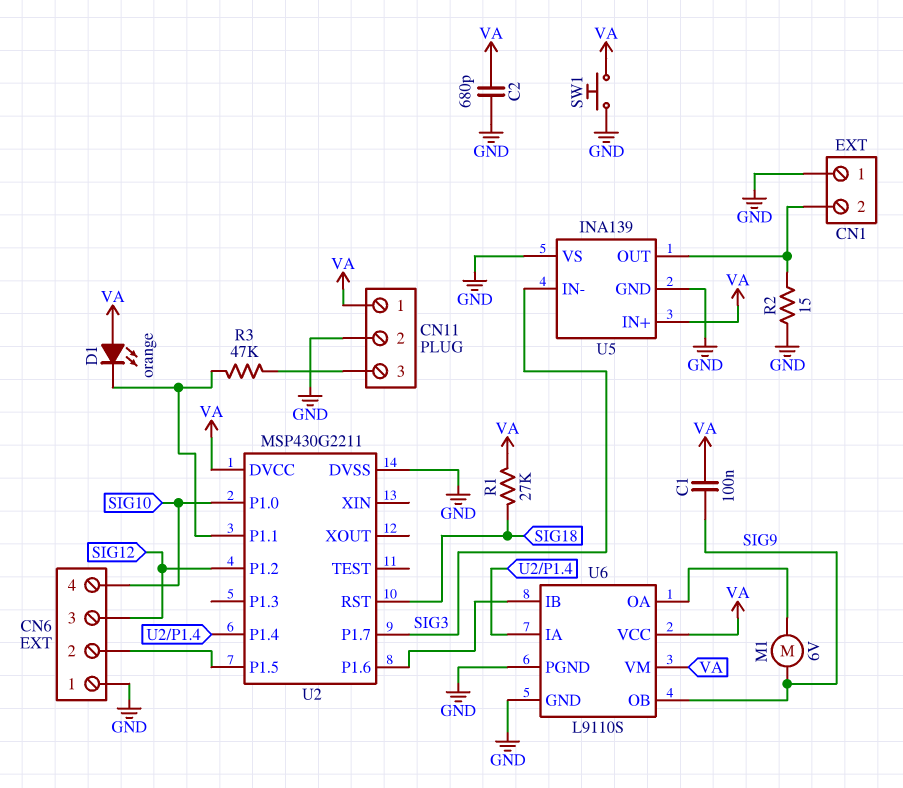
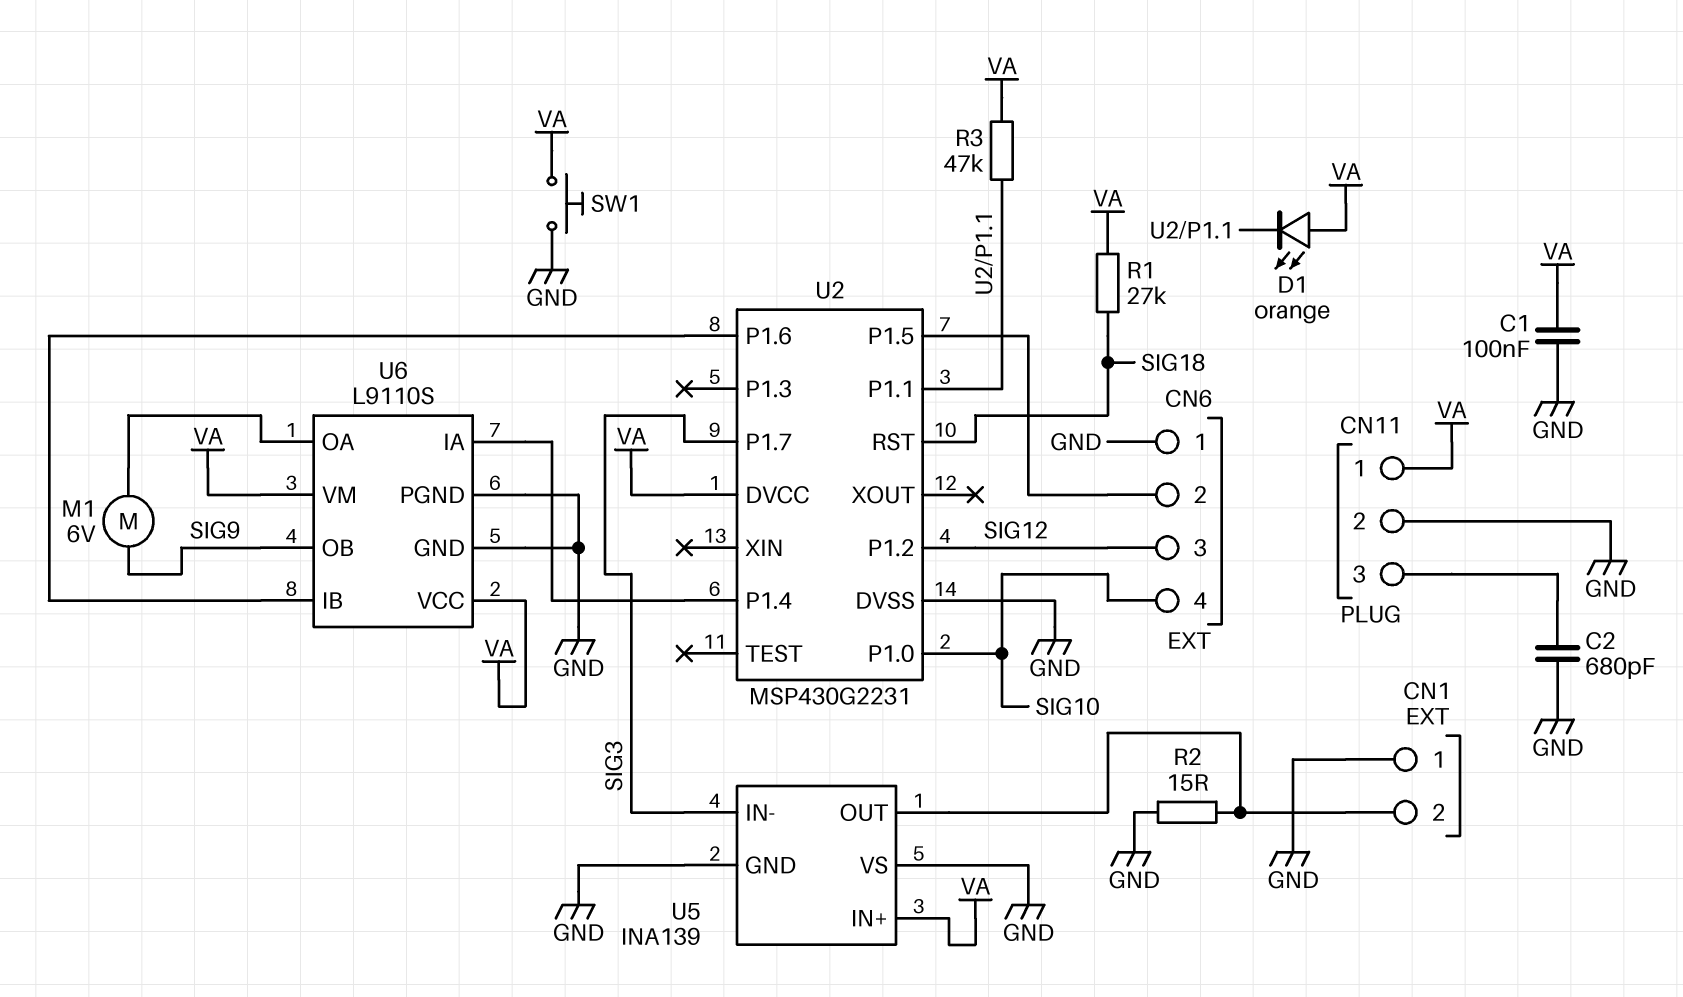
C1: 100nF (SIG9, VA) -> 100nF (GND, VA)
C2: 680pF (GND, VA) -> 680pF (CN11/3, GND)
R3: 47k (CN11/3, U2/P1.1) -> 47k (U2/P1.1, VA)
U2: MSP430G2211 -> MSP430G2231

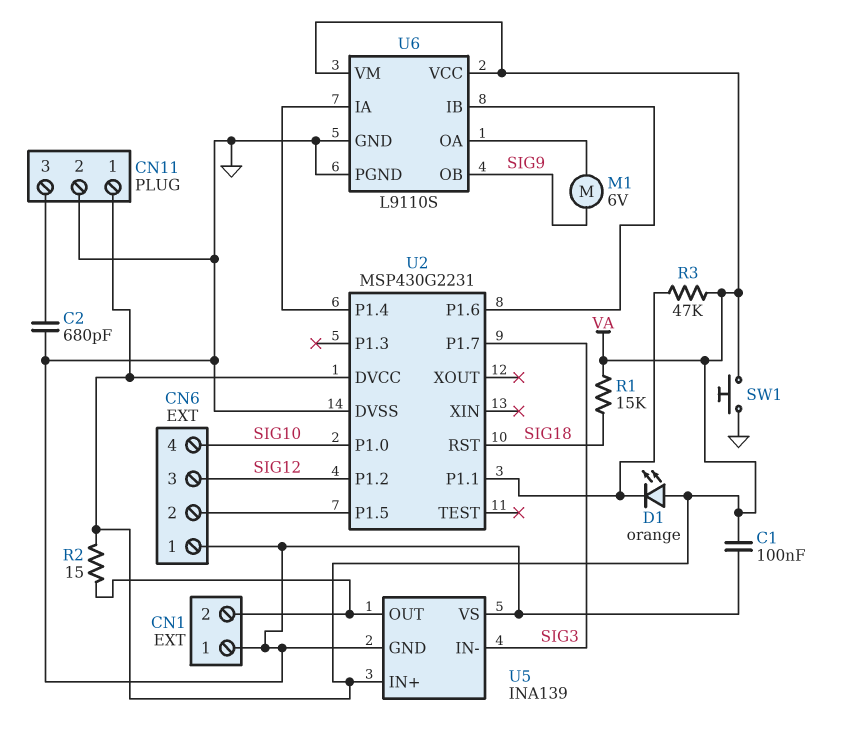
R1: 27k (SIG18, VA) -> 15k (SIG18, VA)
R2: 15 (CN1/2, GND) -> 15 (CN1/2, VA)

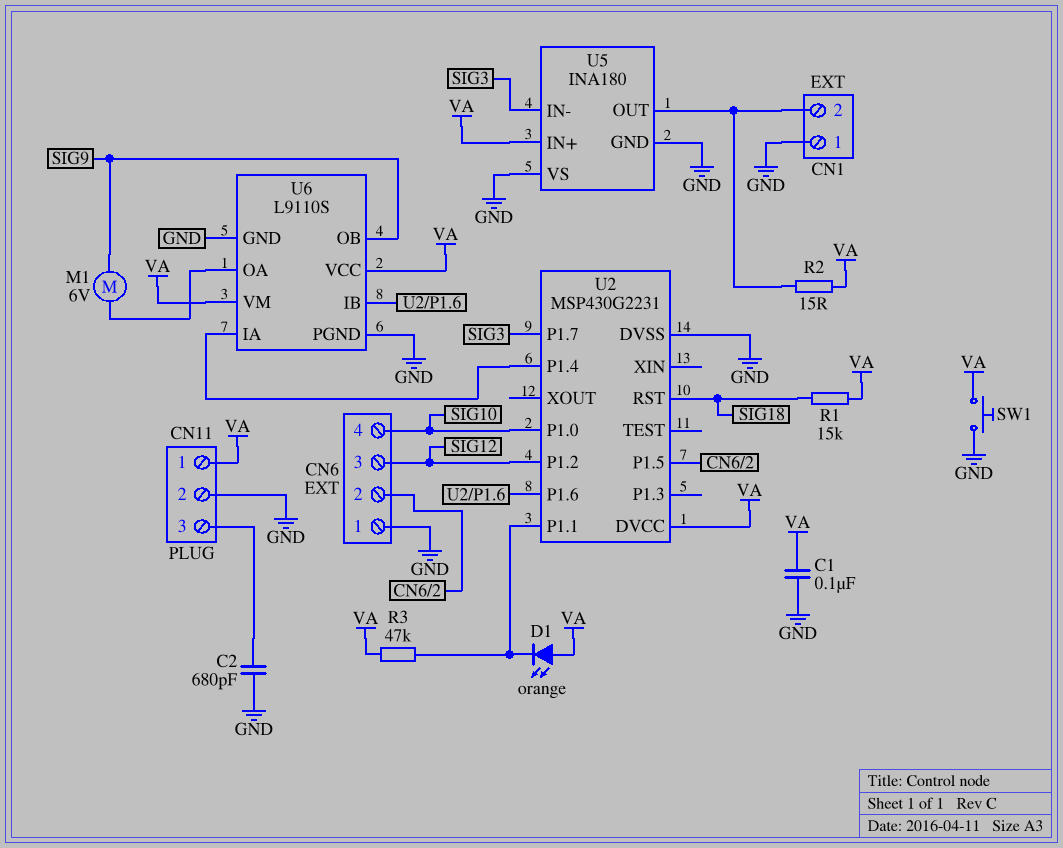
U5: INA139 -> INA180

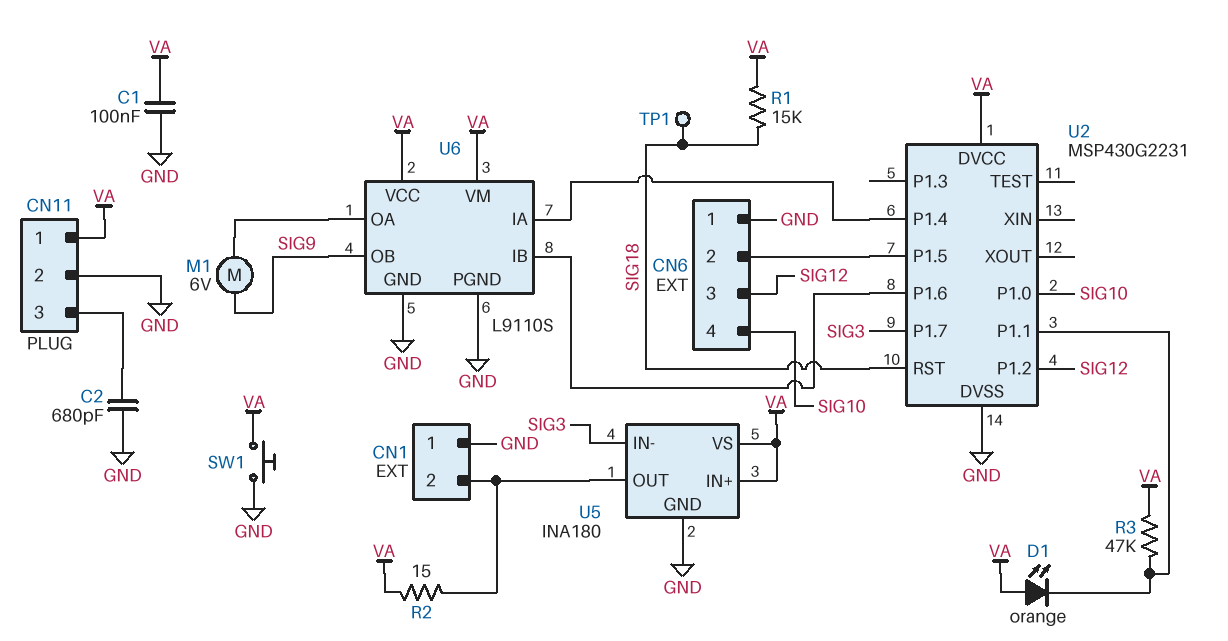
TP1: none -> test point (SIG18)
U5 pin VS: GND -> VA

